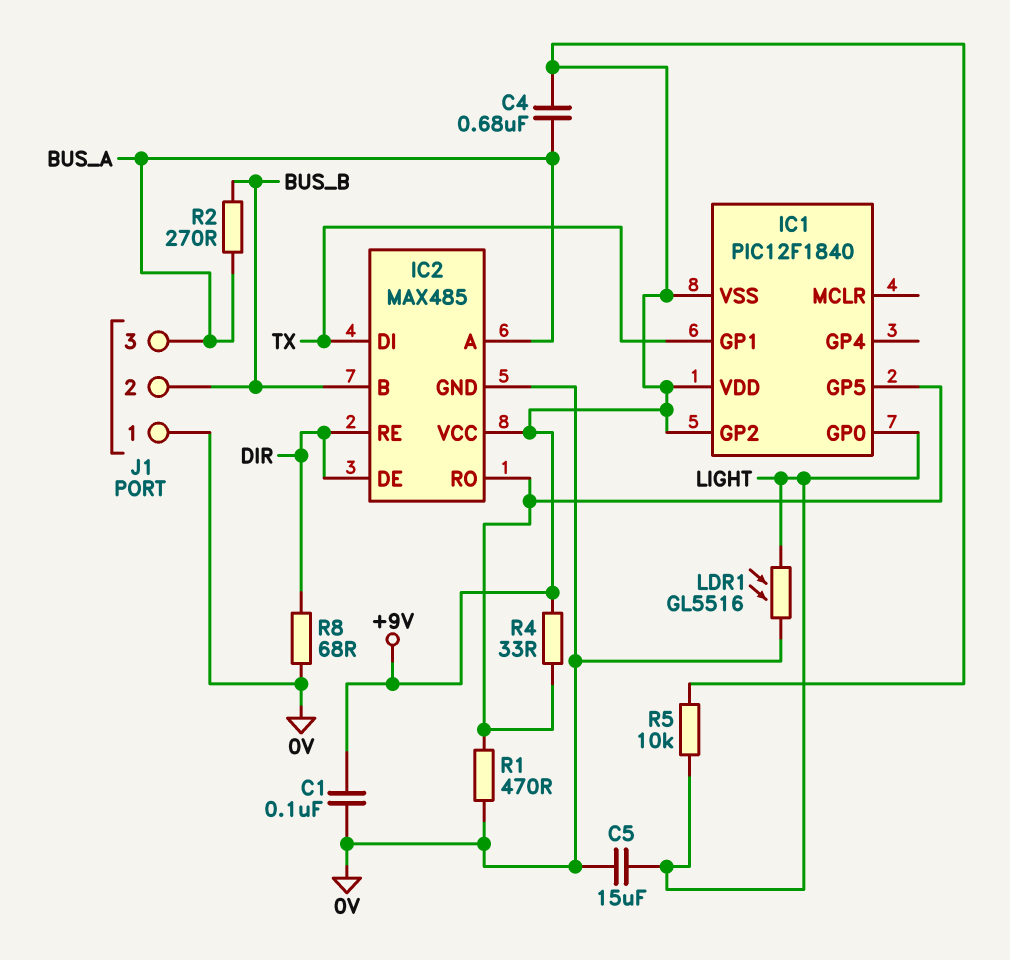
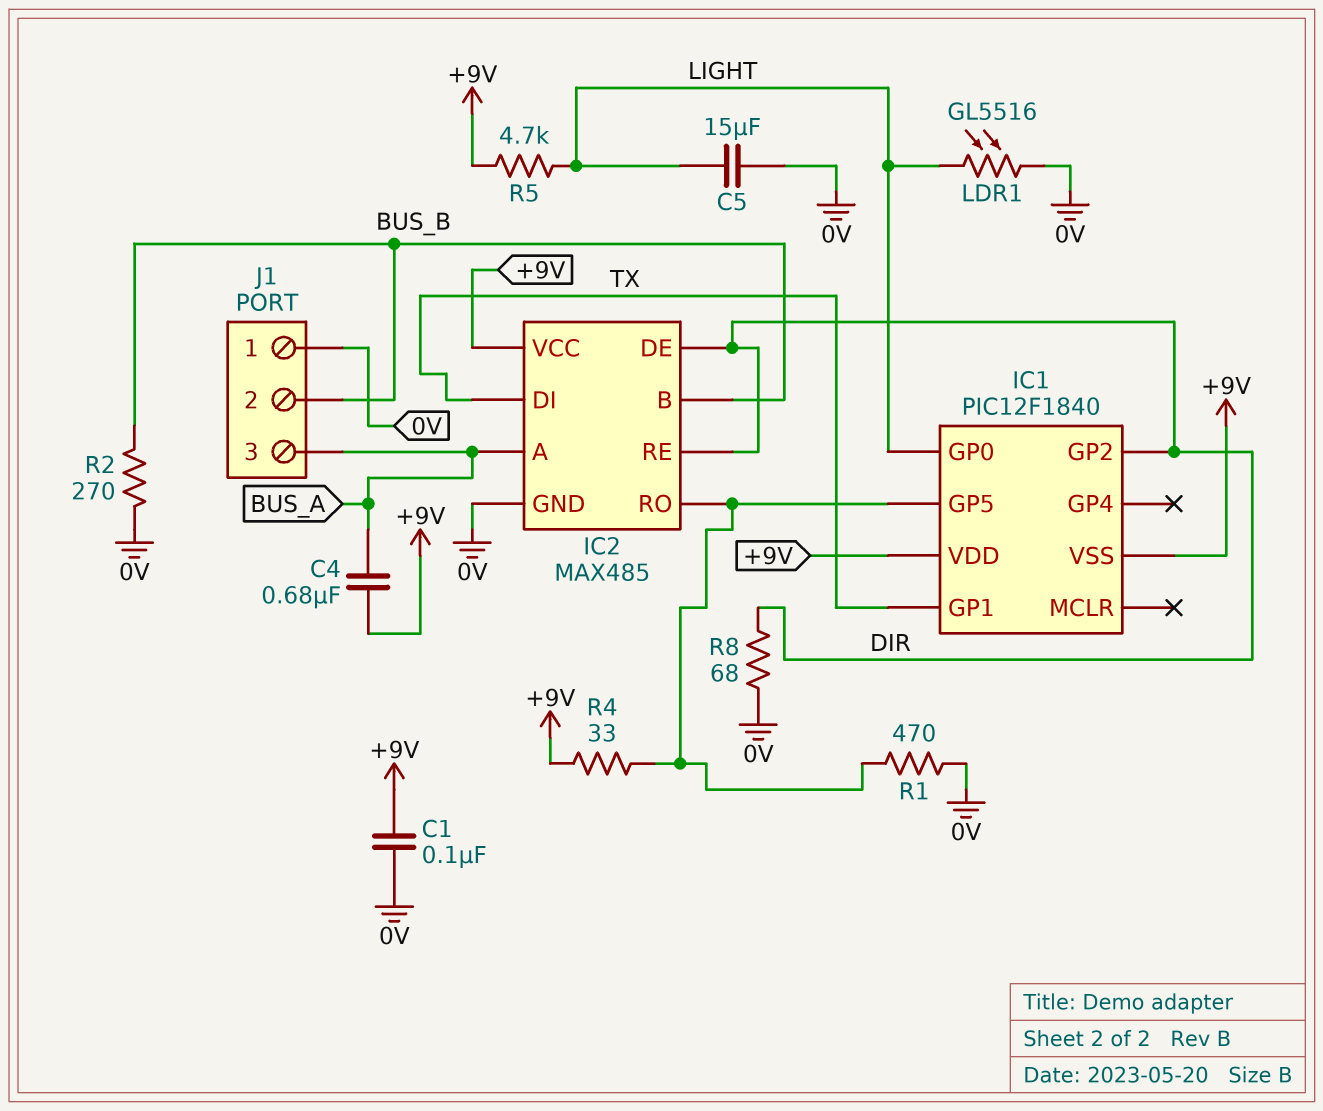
IC1 pin GP2: +9V -> DIR
R2: 270 (BUS_A, BUS_B) -> 270 (0V, BUS_B)
R5: 10k (+9V, LIGHT) -> 4.7k (+9V, LIGHT)

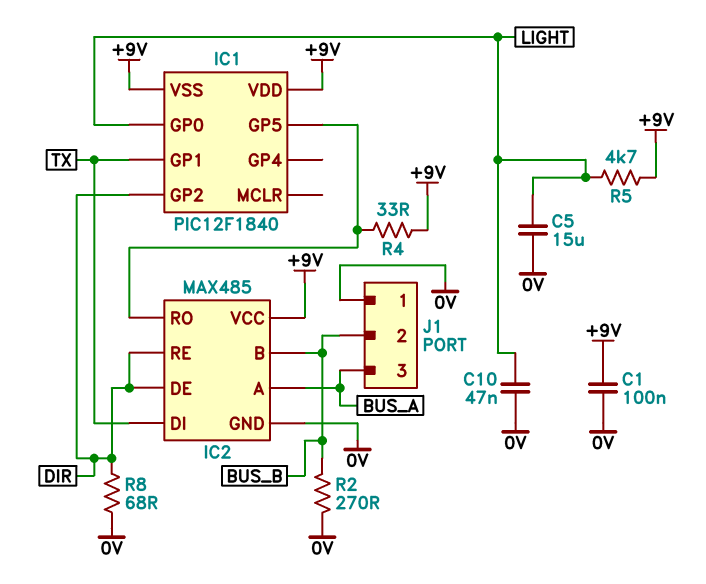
C4: 680nF (+9V, BUS_A) -> none
C10: none -> 47nF (0V, LIGHT)
LDR1: GL5516 (0V, LIGHT) -> none
R1: 470 (0V, IC1/GP5) -> none

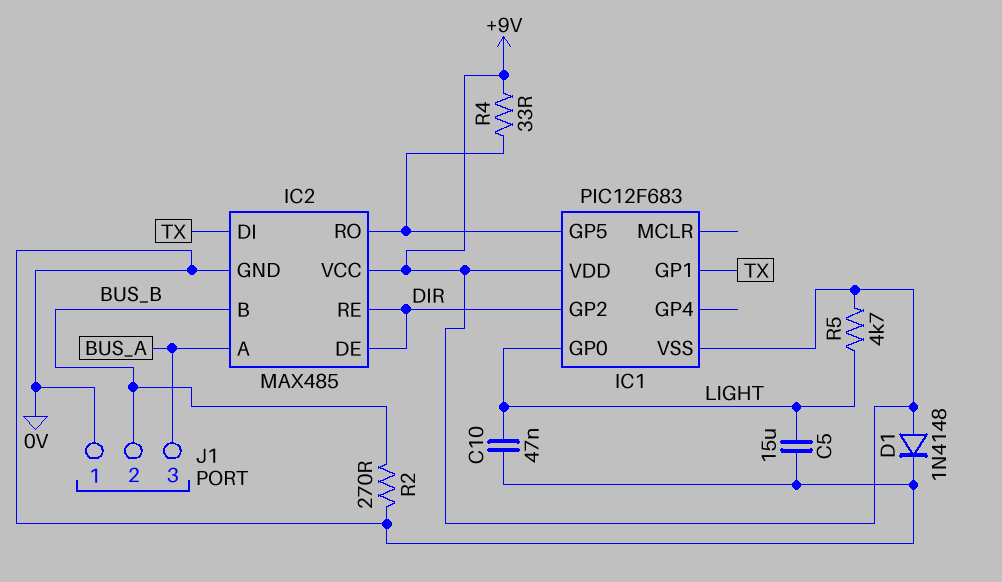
C1: 100nF (+9V, 0V) -> none
D1: none -> diode 1N4148 (A +9V, K 0V)
IC1: PIC12F1840 -> PIC12F683
R8: 68 (0V, DIR) -> none

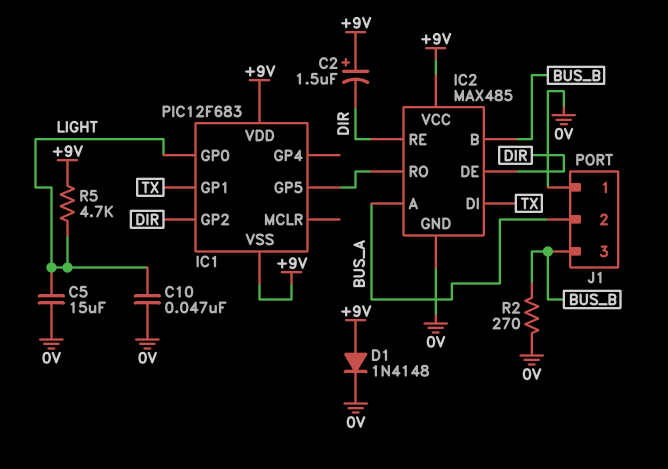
C2: none -> 1.5uF (plus +9V, minus DIR)
J1 pin 2: BUS_B -> BUS_A
J1 pin 3: BUS_A -> BUS_B
R4: 33 (+9V, IC1/GP5) -> none

